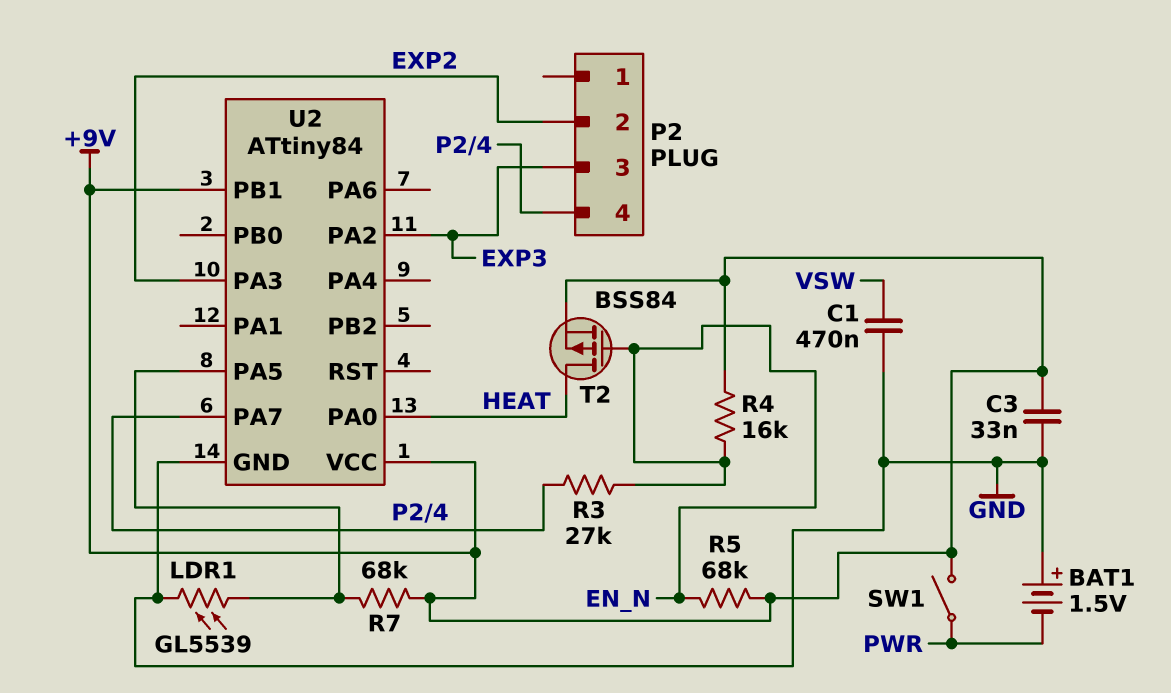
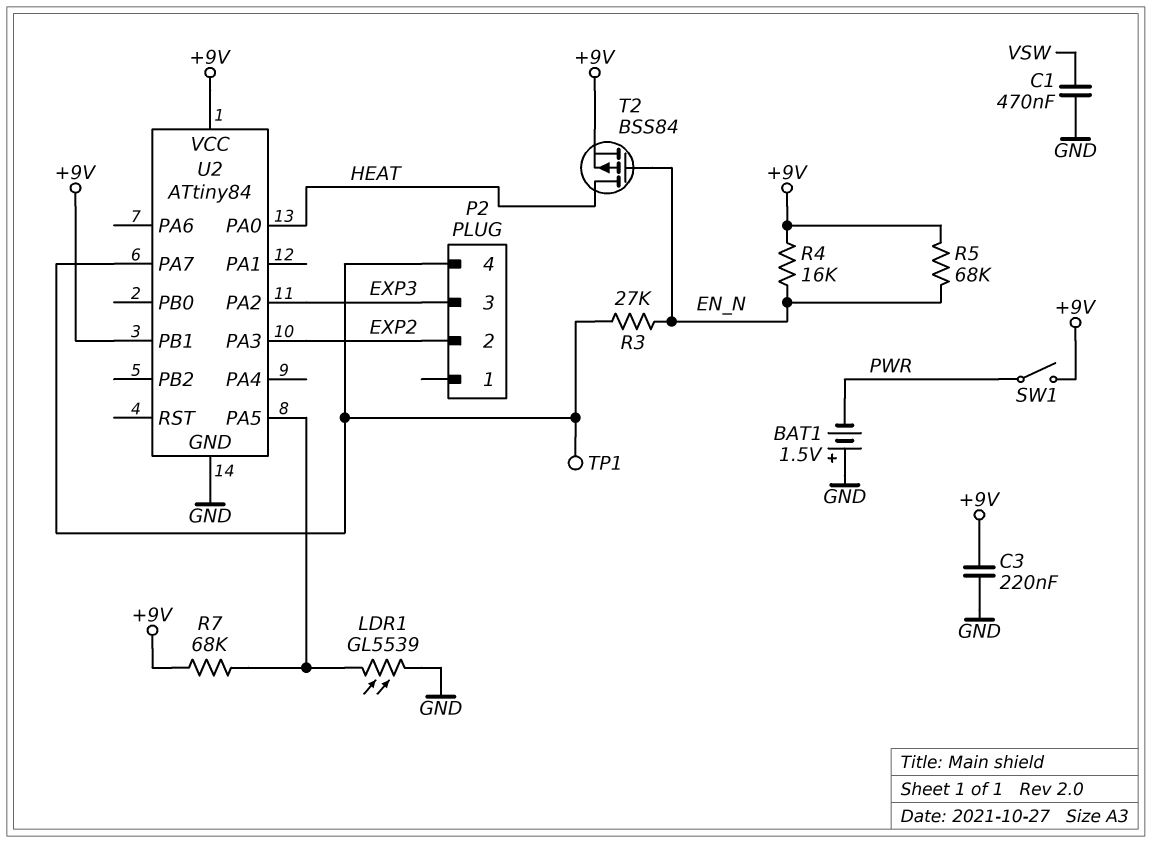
C3: 33nF (+9V, GND) -> 220nF (+9V, GND)
TP1: none -> test point (P2/4)

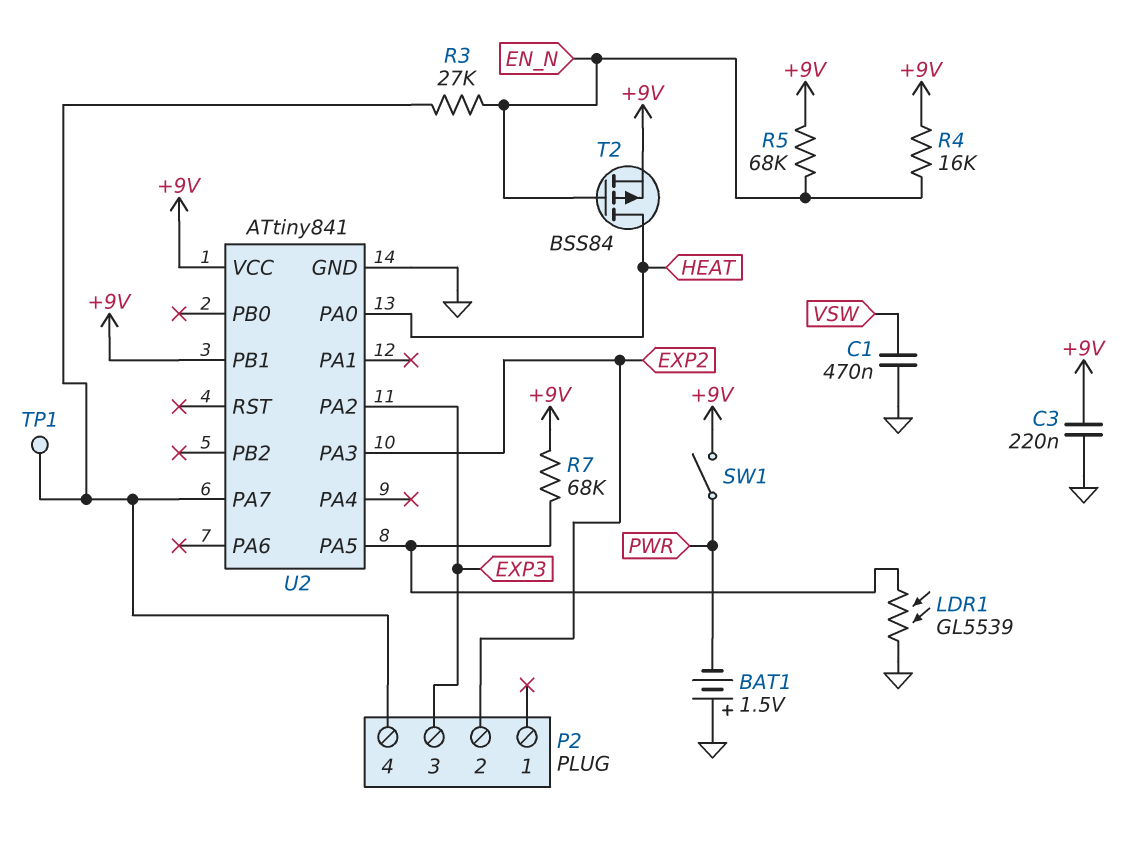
U2: ATtiny84 -> ATtiny841

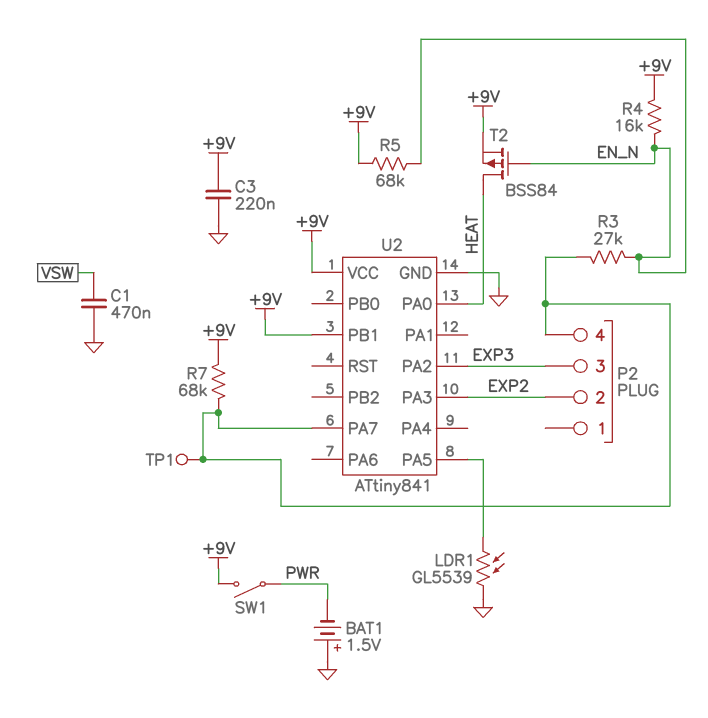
R7: 68k (+9V, U2/PA5) -> 68k (+9V, P2/4)

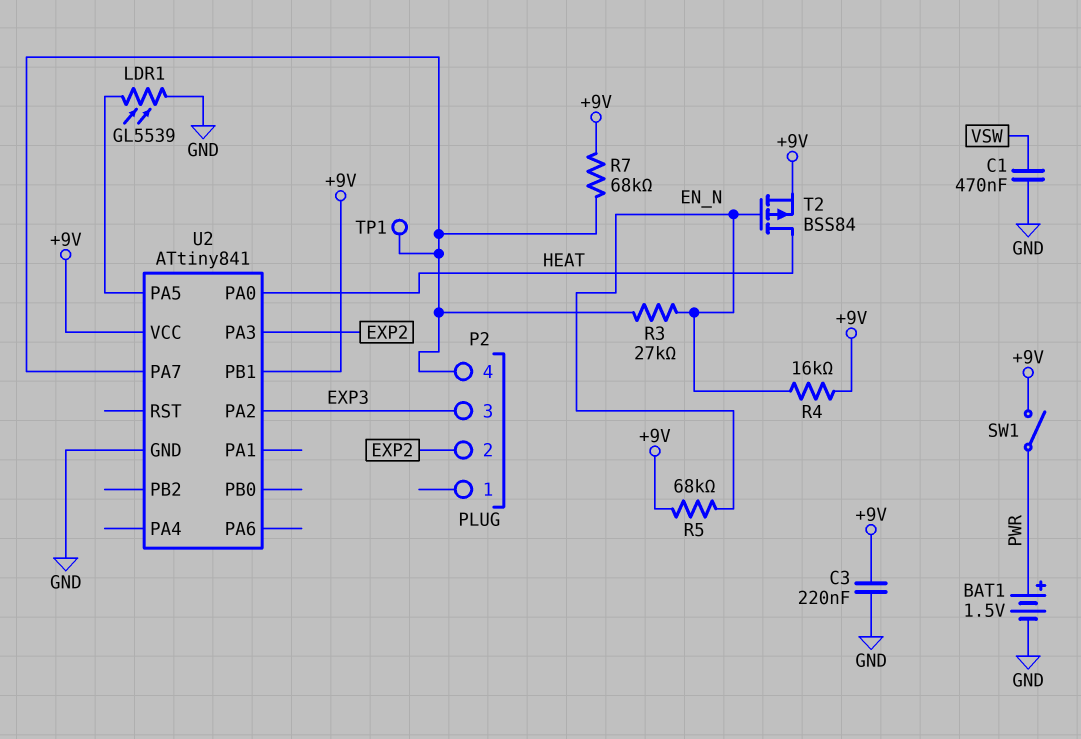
BAT1: 1.5V (plus GND, minus PWR) -> 1.5V (plus PWR, minus GND)

